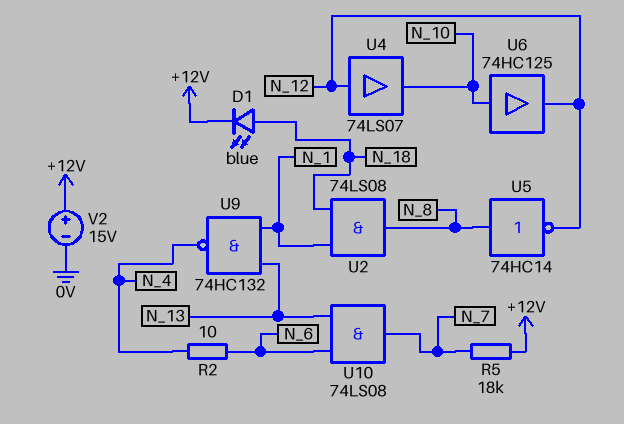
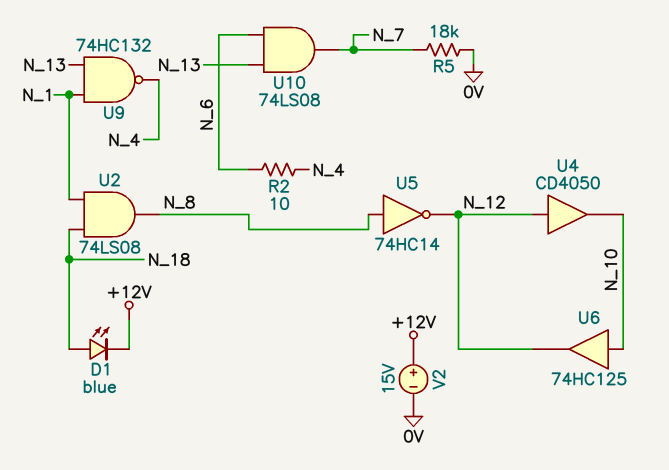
R5: 18k (+12V, N_7) -> 18k (0V, N_7)
U4: buffer 74LS07 (in N_12, out N_10) -> buffer CD4050 (in N_12, out N_10)

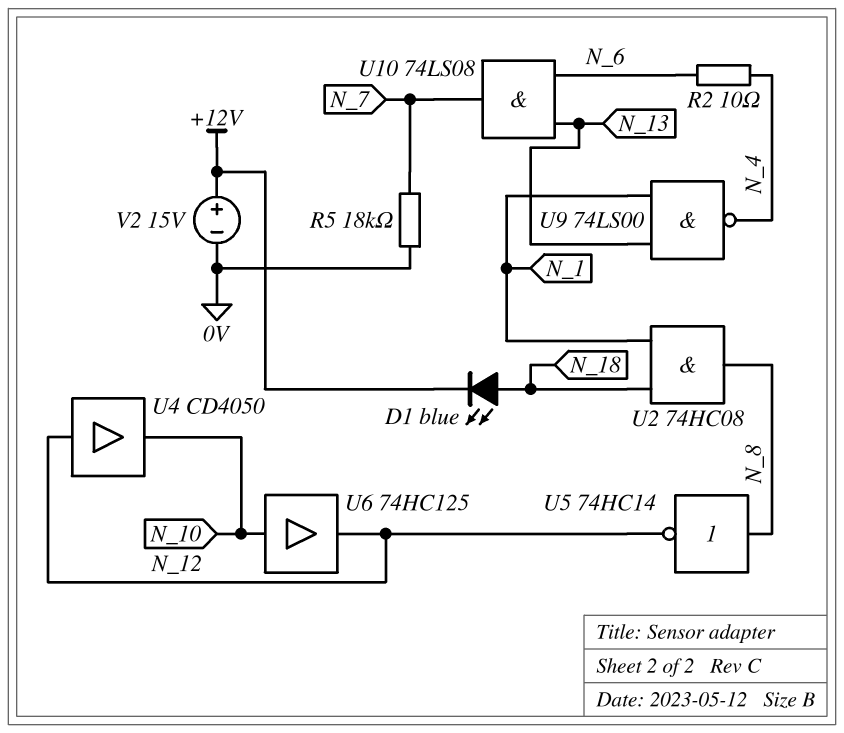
U2: AND 74LS08 (in N_1, in N_18, out N_8) -> AND 74HC08 (in N_1, in N_18, out N_8)
U9: NAND 74HC132 (in N_1, in N_13, out N_4) -> NAND 74LS00 (in N_1, in N_13, out N_4)

